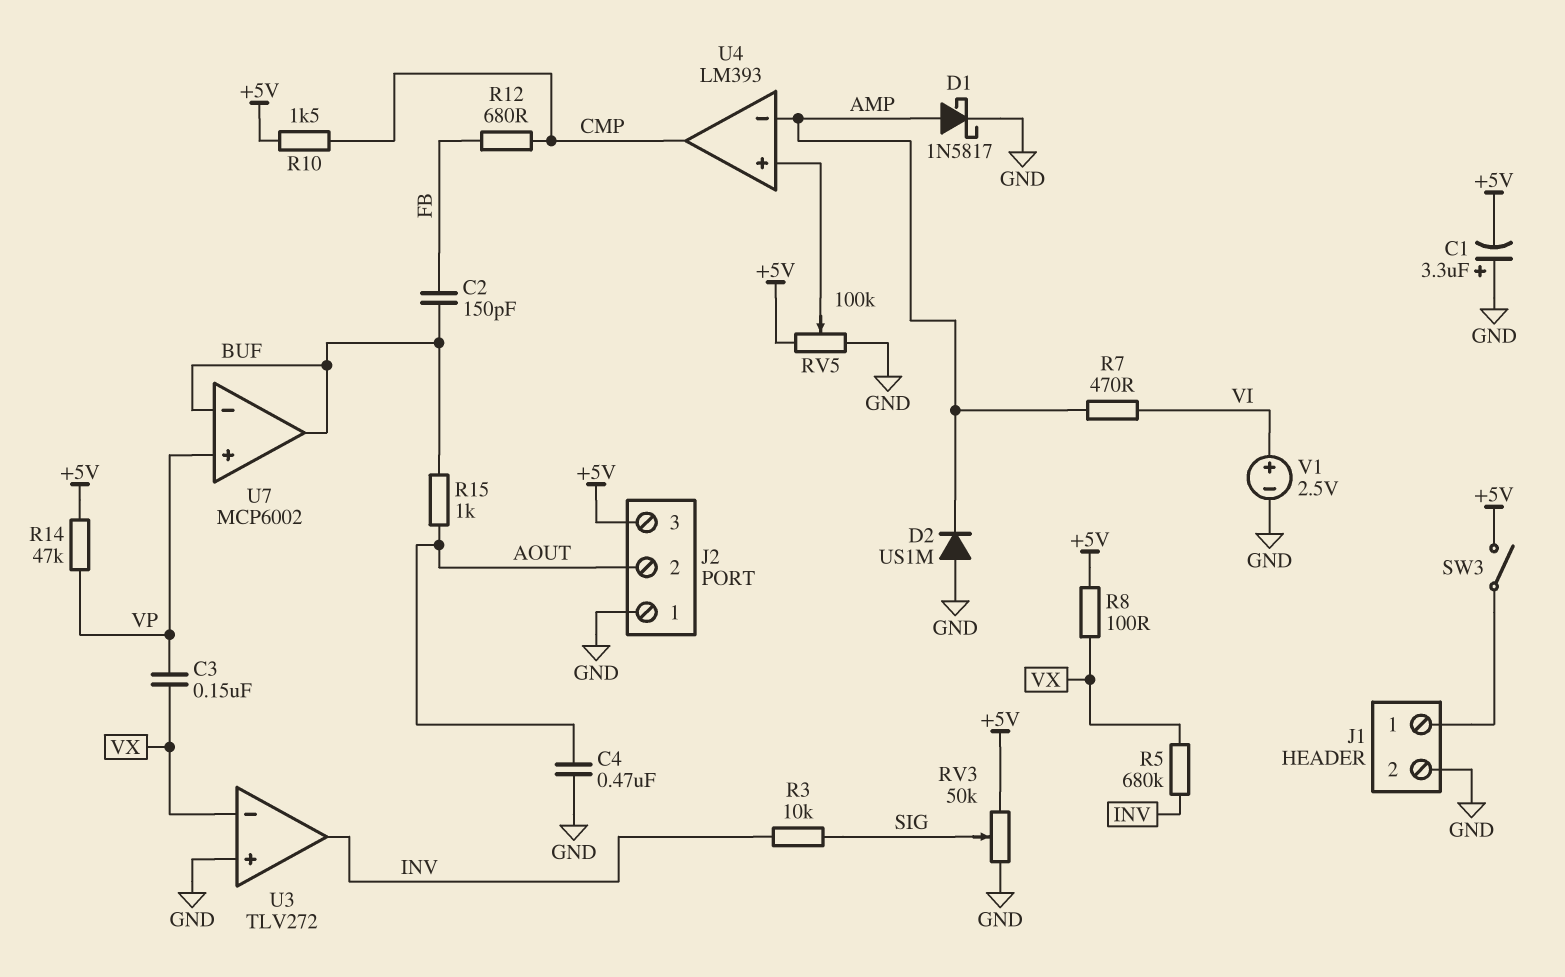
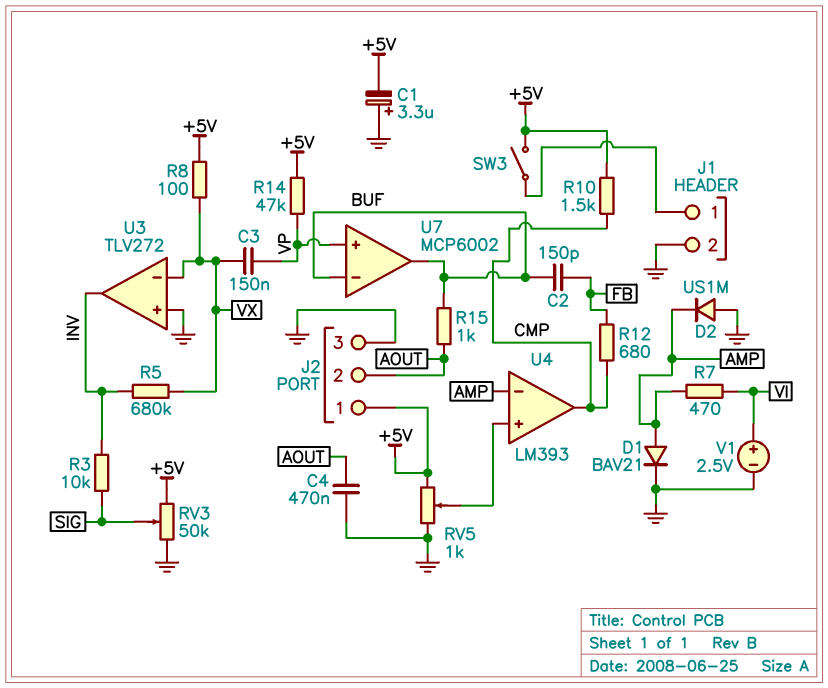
D1: schottky 1N5817 (A AMP, K GND) -> diode BAV21 (A AMP, K GND)
J2 pin 1: GND -> +5V
J2 pin 3: +5V -> GND
RV5: 100k (+5V, GND, wiper U4/in+) -> 1k (+5V, GND, wiper U4/in+)

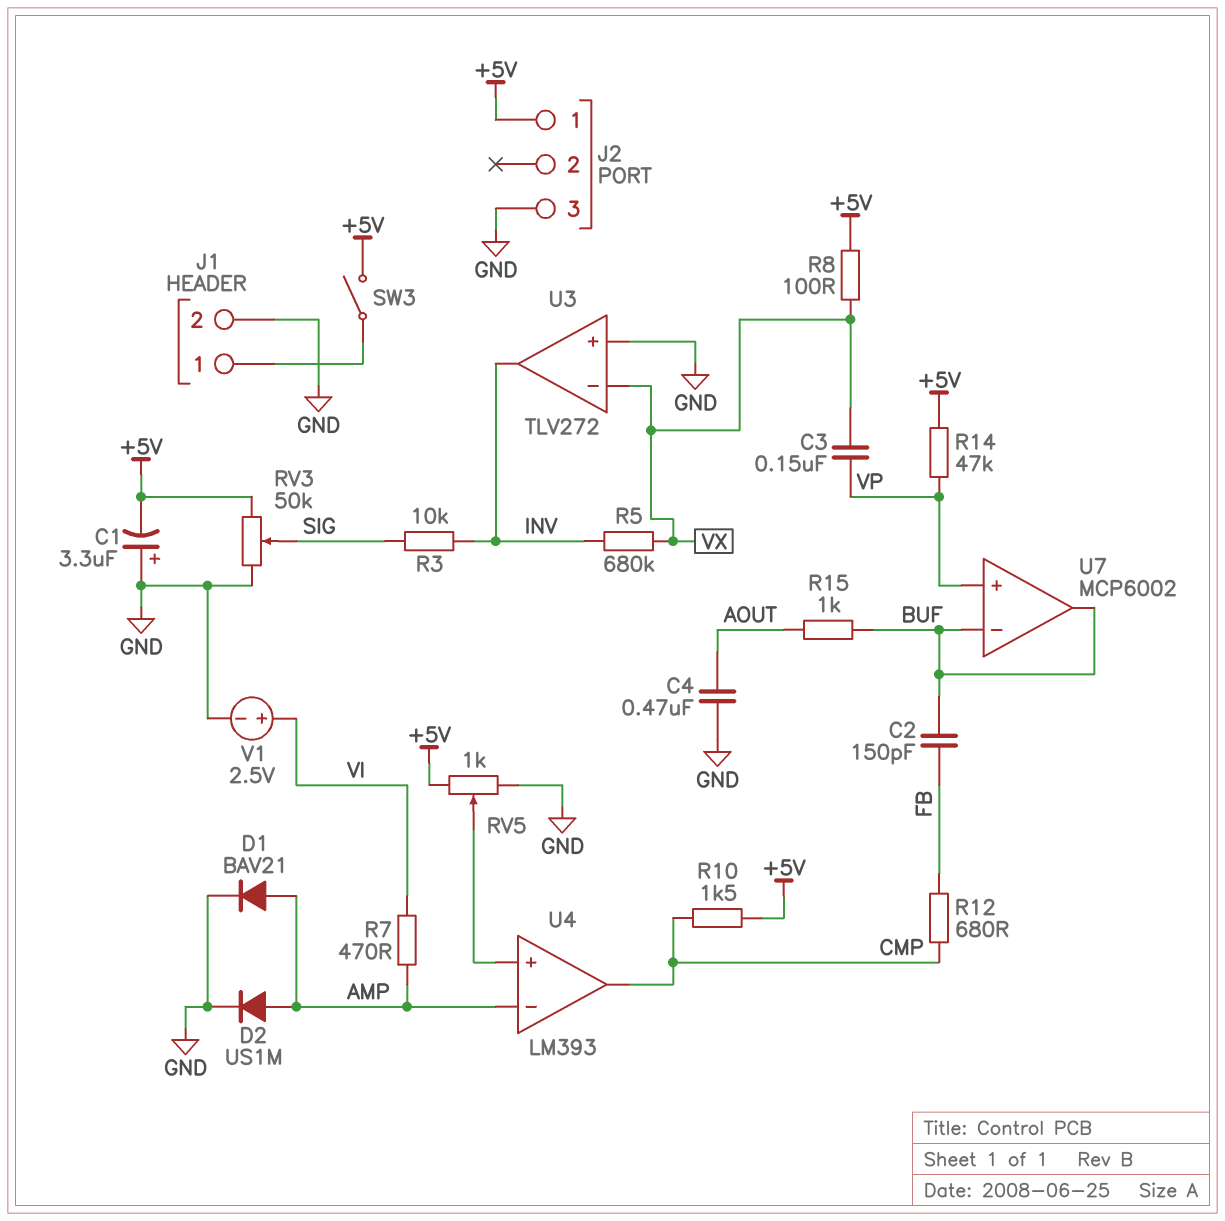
D2: diode US1M (A GND, K AMP) -> diode US1M (A AMP, K GND)
J2 pin 2: AOUT -> none

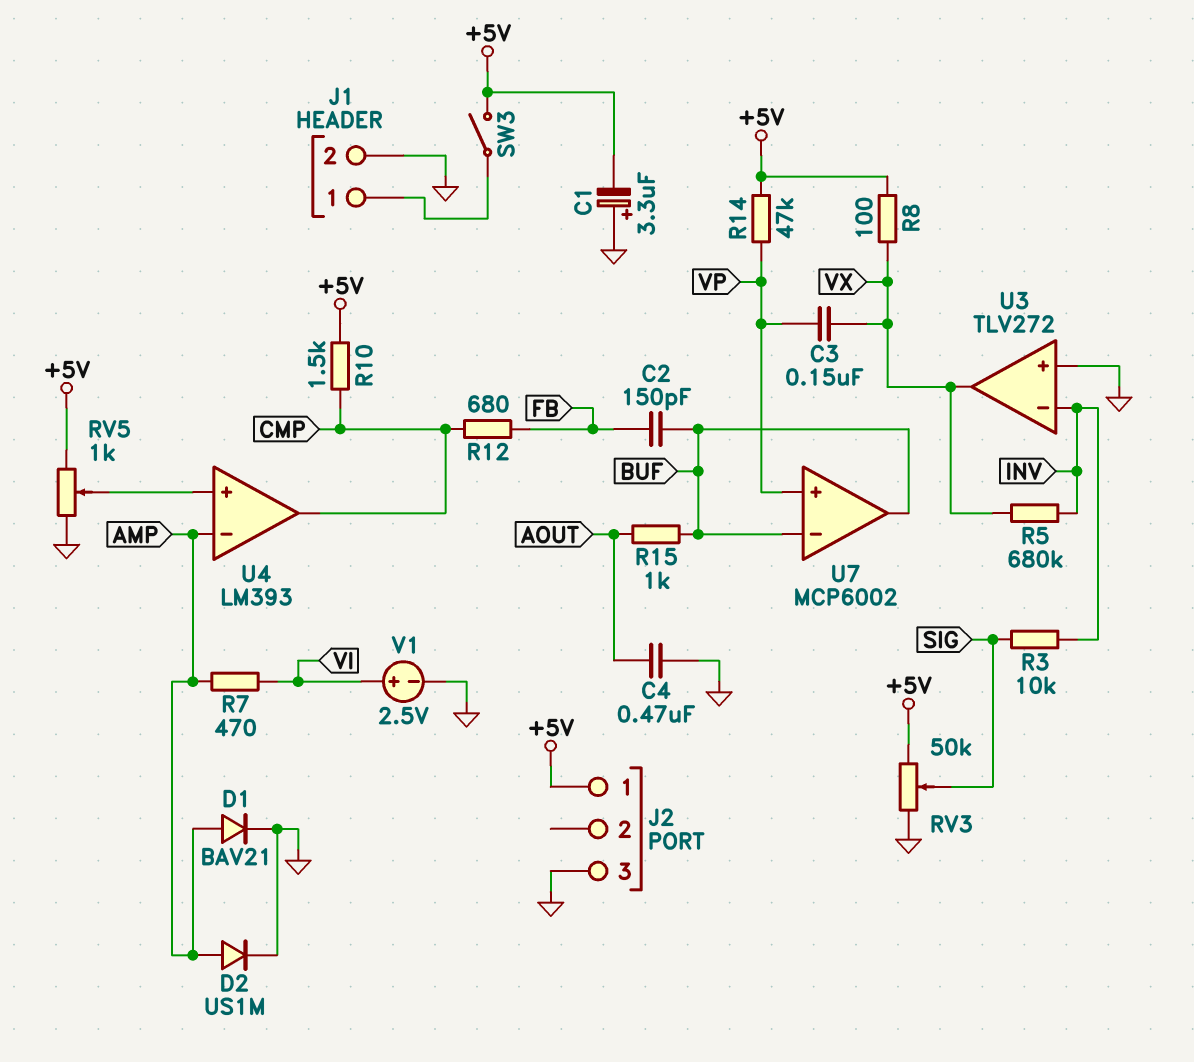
U3 pin in-: VX -> INV
U3 pin out: INV -> VX

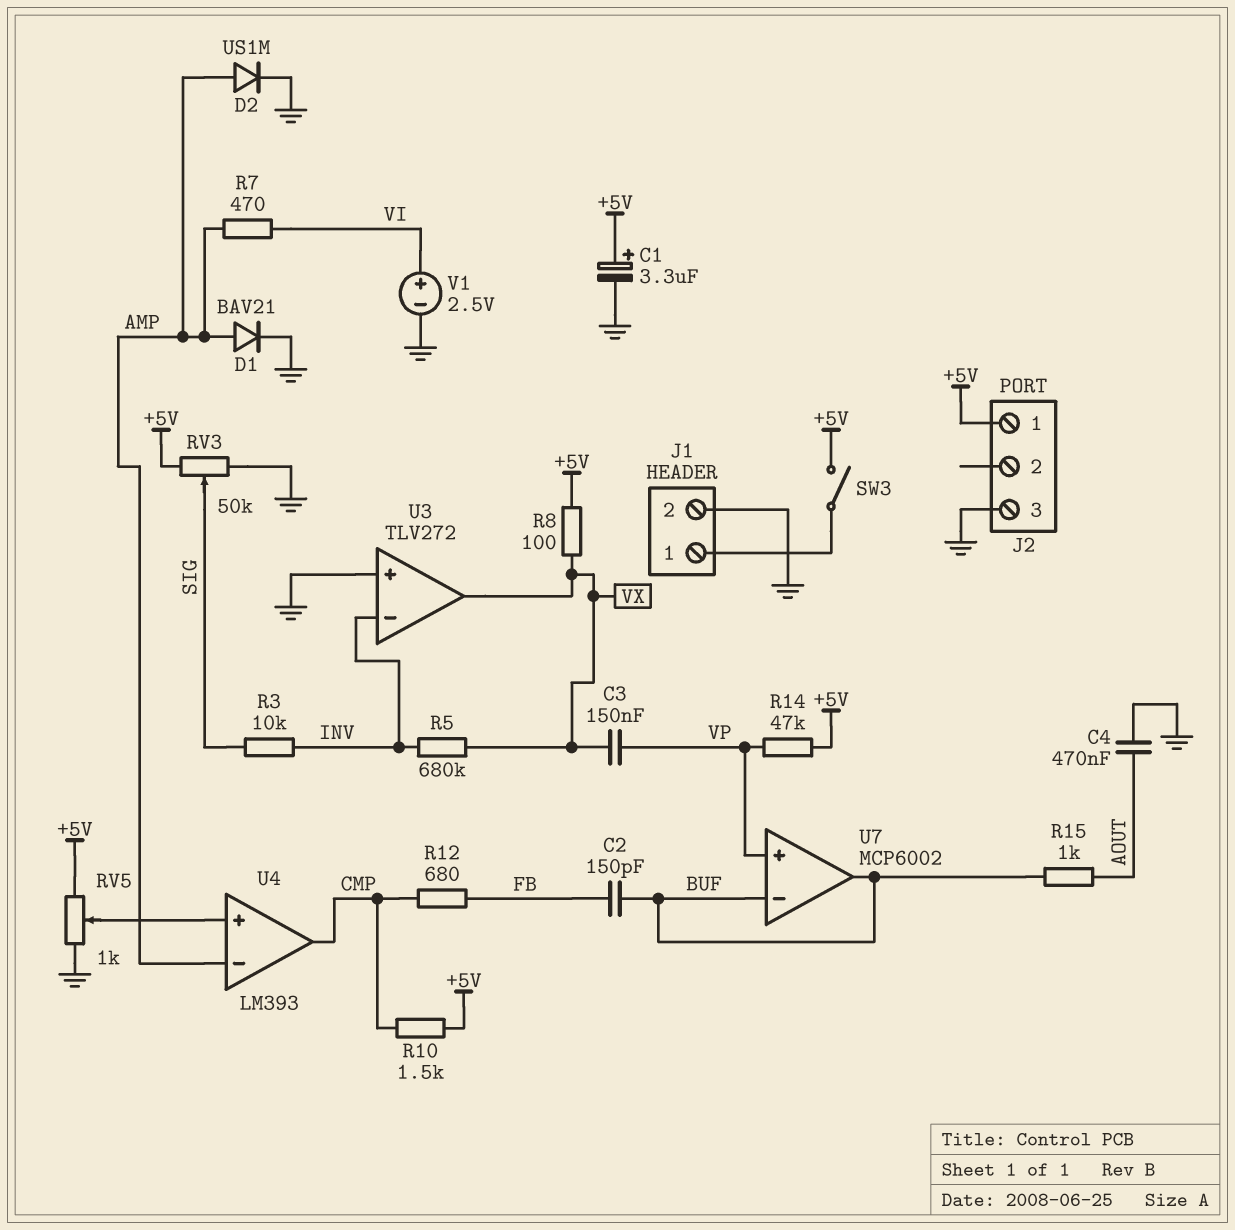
C1: 3.3uF (plus GND, minus +5V) -> 3.3uF (plus +5V, minus GND)

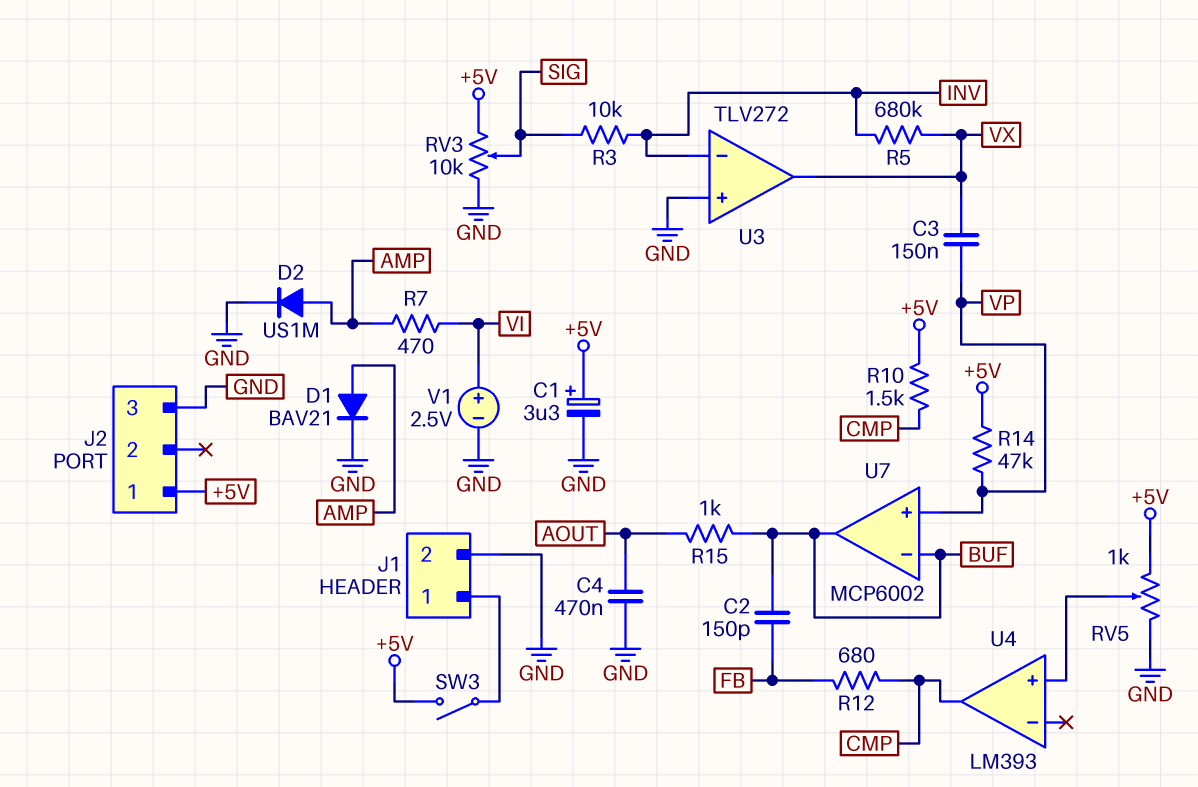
R8: 100 (+5V, VX) -> none
RV3: 50k (+5V, GND, wiper SIG) -> 10k (+5V, GND, wiper SIG)
U4 pin in-: AMP -> none

